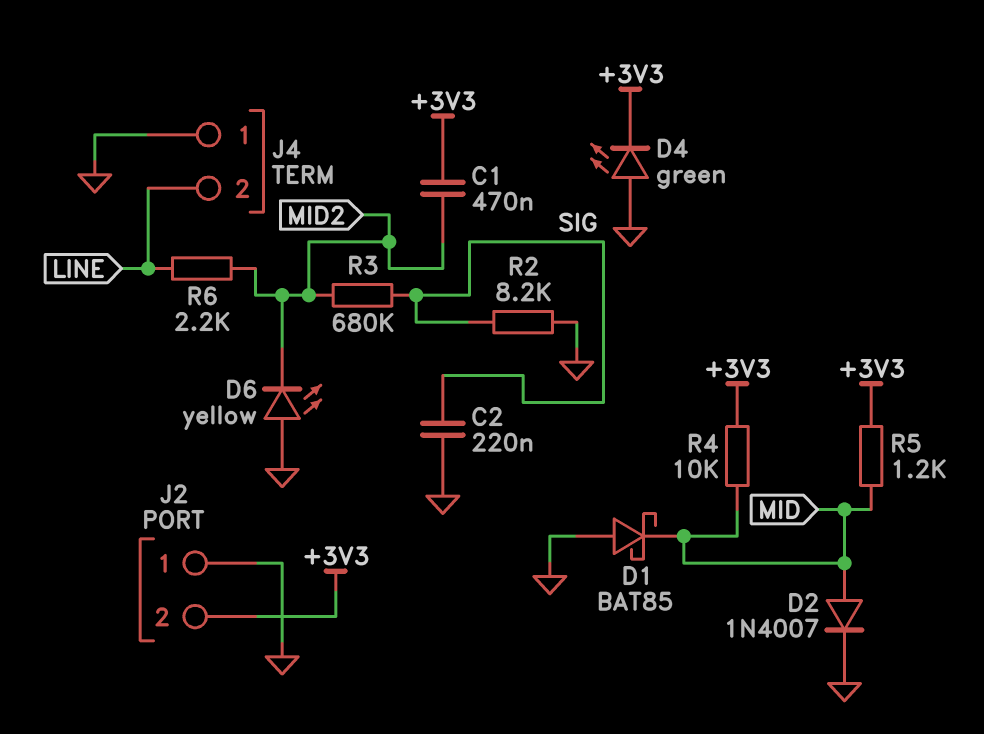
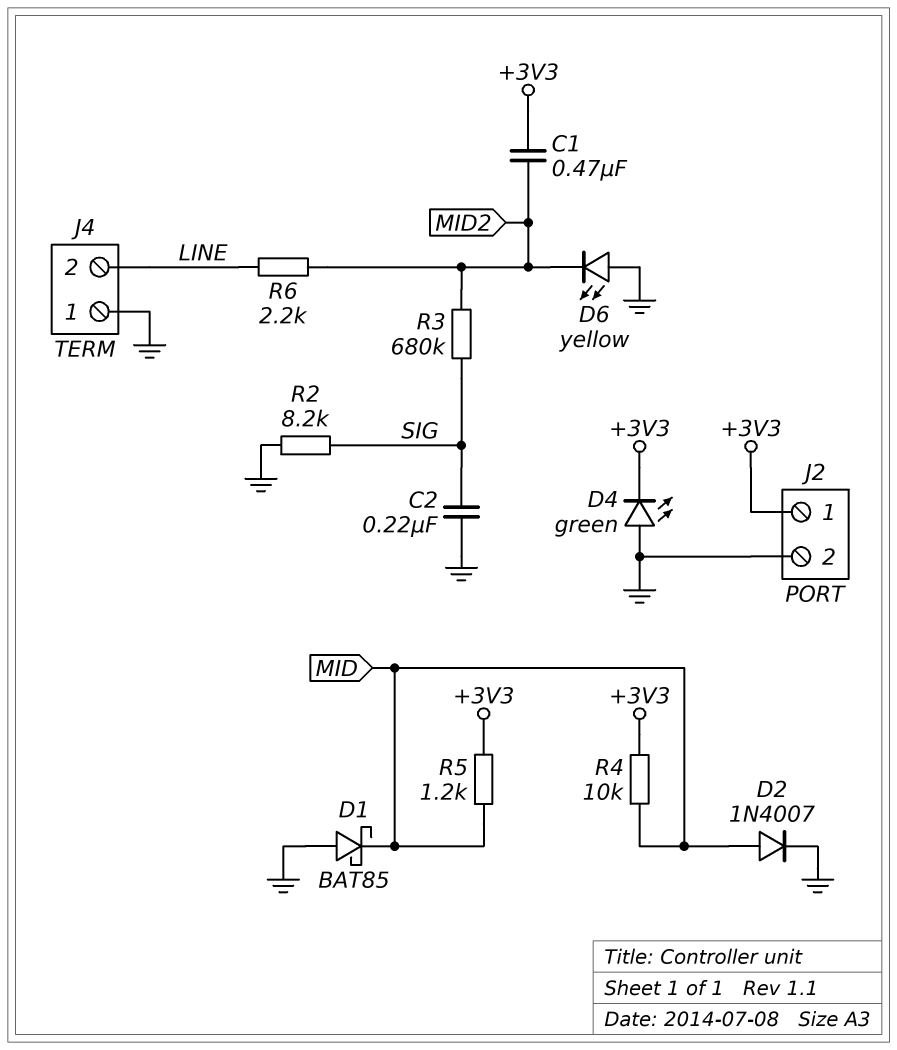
J2 pin 1: GND -> +3V3
J2 pin 2: +3V3 -> GND

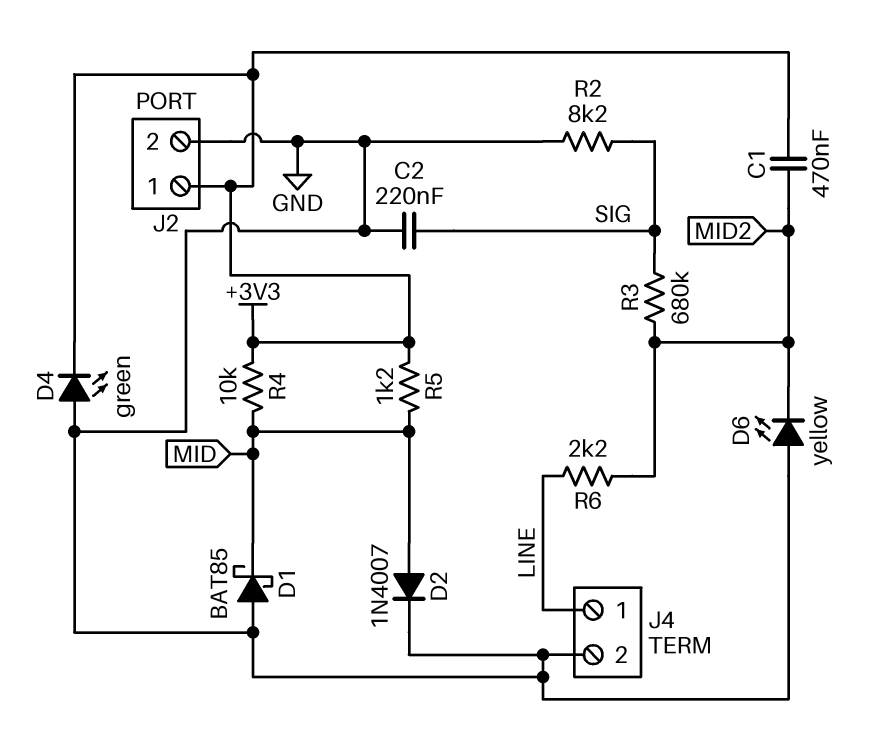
J4 pin 1: GND -> LINE
J4 pin 2: LINE -> GND

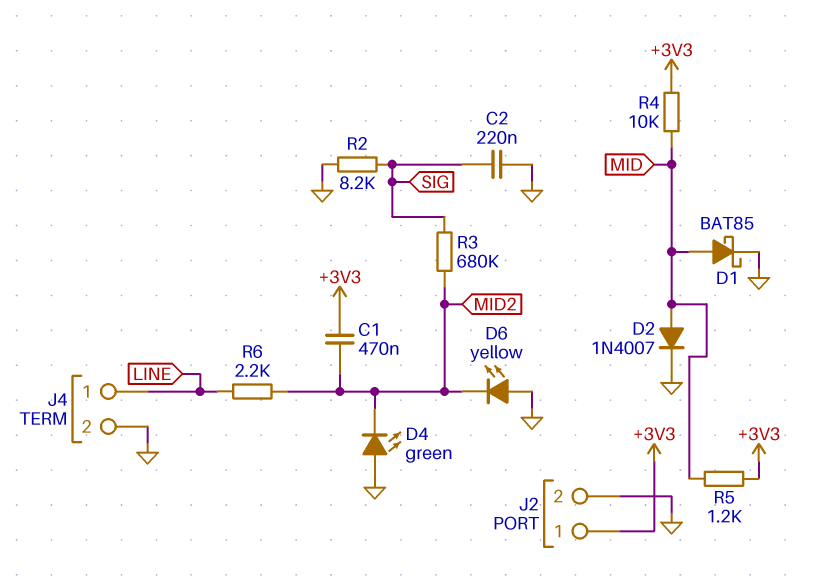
D1: schottky BAT85 (A GND, K MID) -> schottky BAT85 (A MID, K GND)
D4: LED green (A GND, K +3V3) -> LED green (A GND, K MID2)

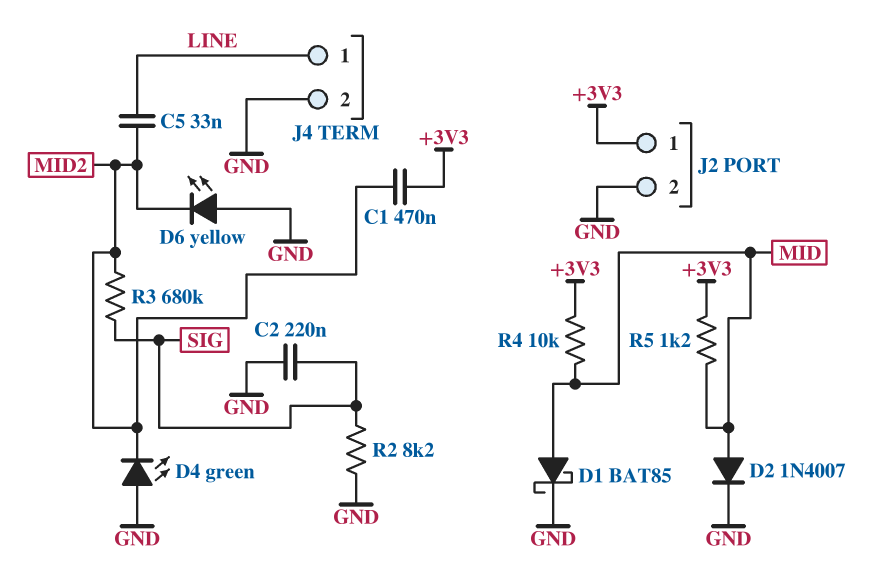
C5: none -> 33nF (LINE, MID2)
R6: 2.2k (LINE, MID2) -> none

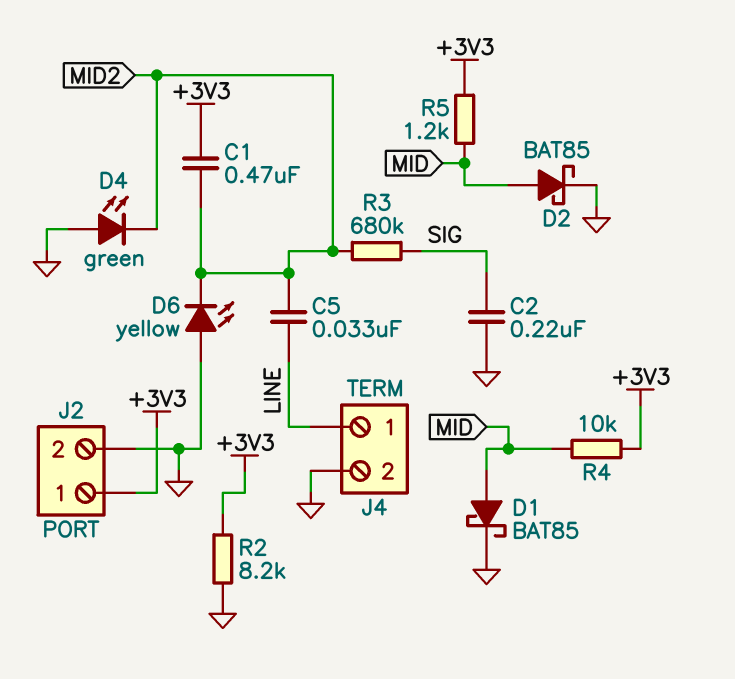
D2: diode 1N4007 (A MID, K GND) -> schottky BAT85 (A MID, K GND)
R2: 8.2k (GND, SIG) -> 8.2k (+3V3, GND)

